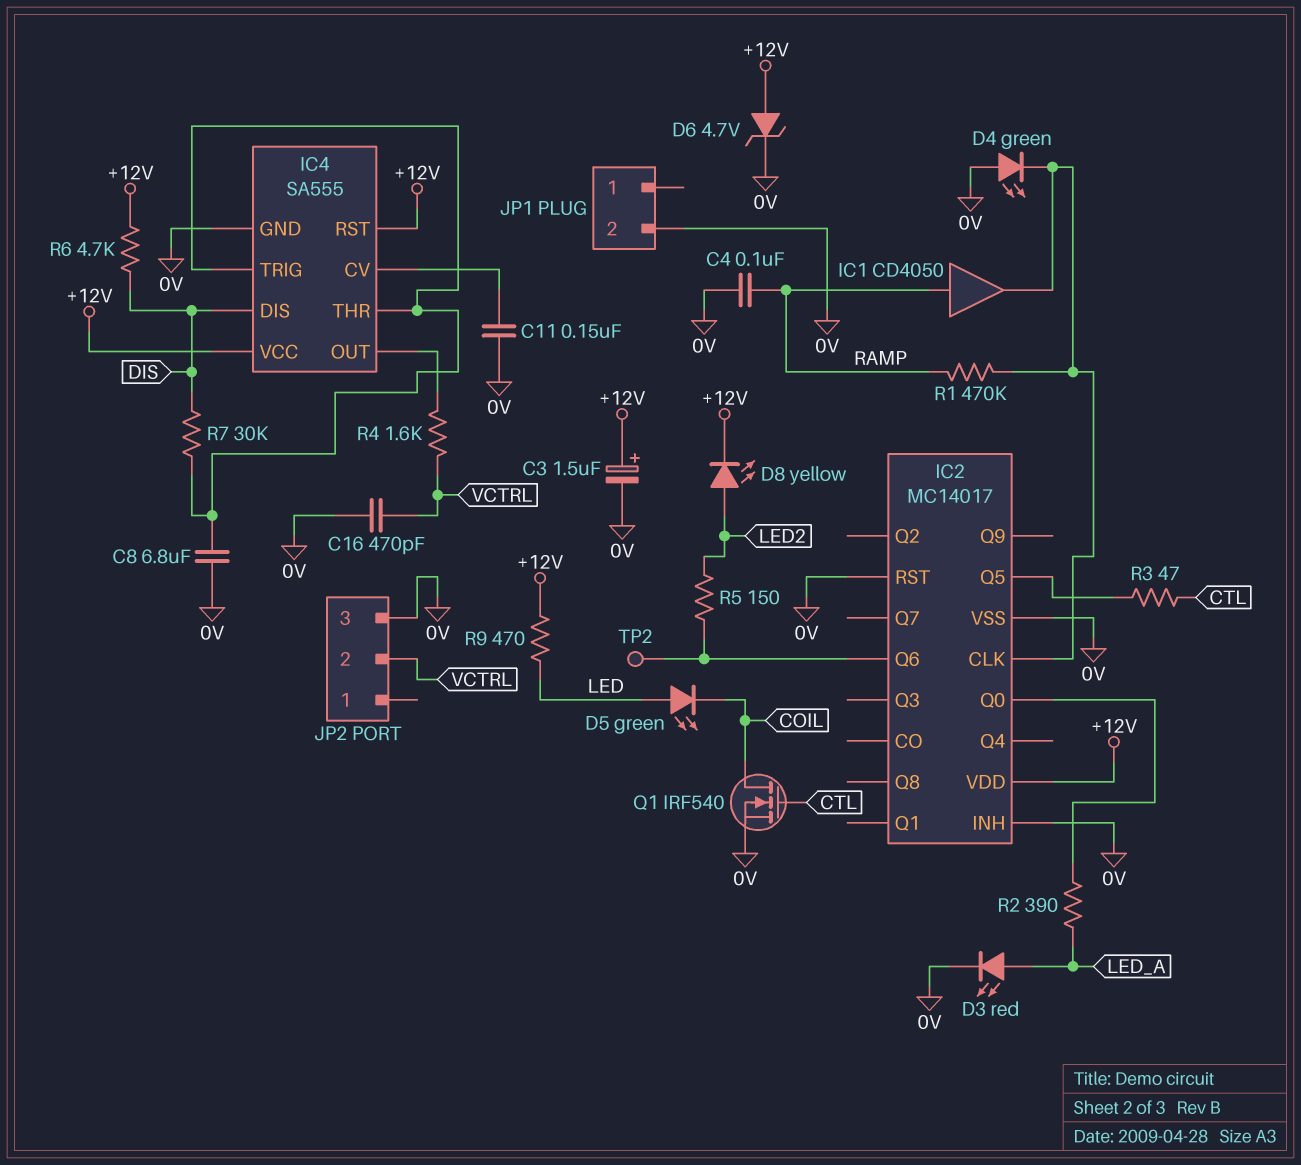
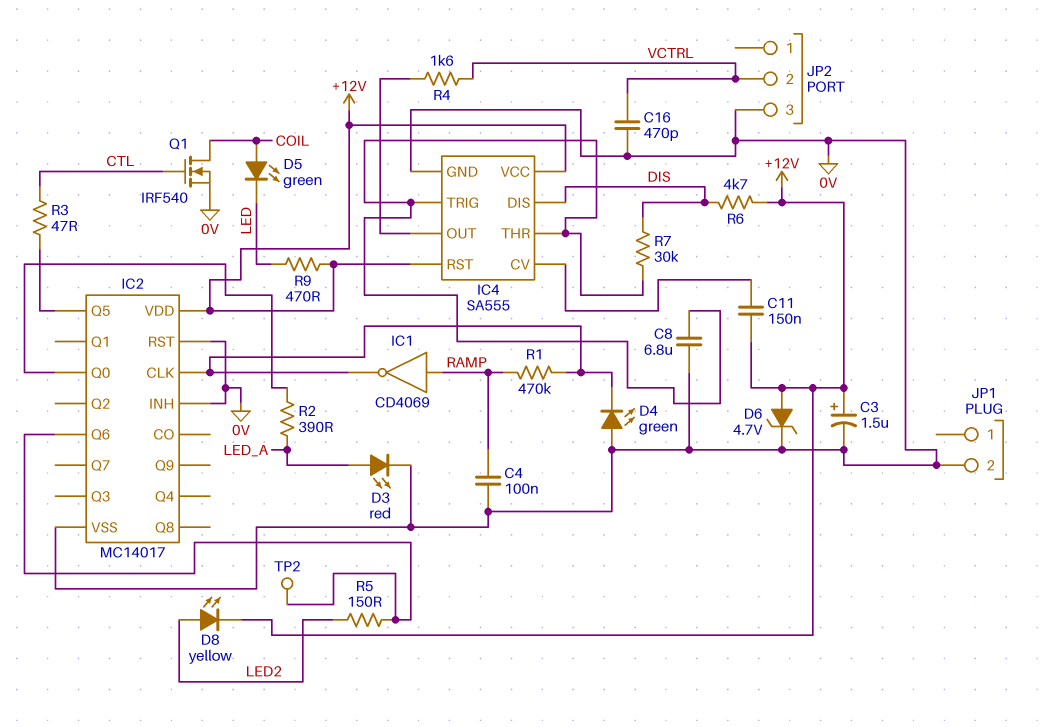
C11: 150nF (0V, IC4/CV) -> 150nF (+12V, IC4/CV)
D5: LED green (A LED, K COIL) -> LED green (A COIL, K LED)
IC1: buffer CD4050 (in RAMP, out IC2/CLK) -> NOT CD4069 (in RAMP, out IC2/CLK)

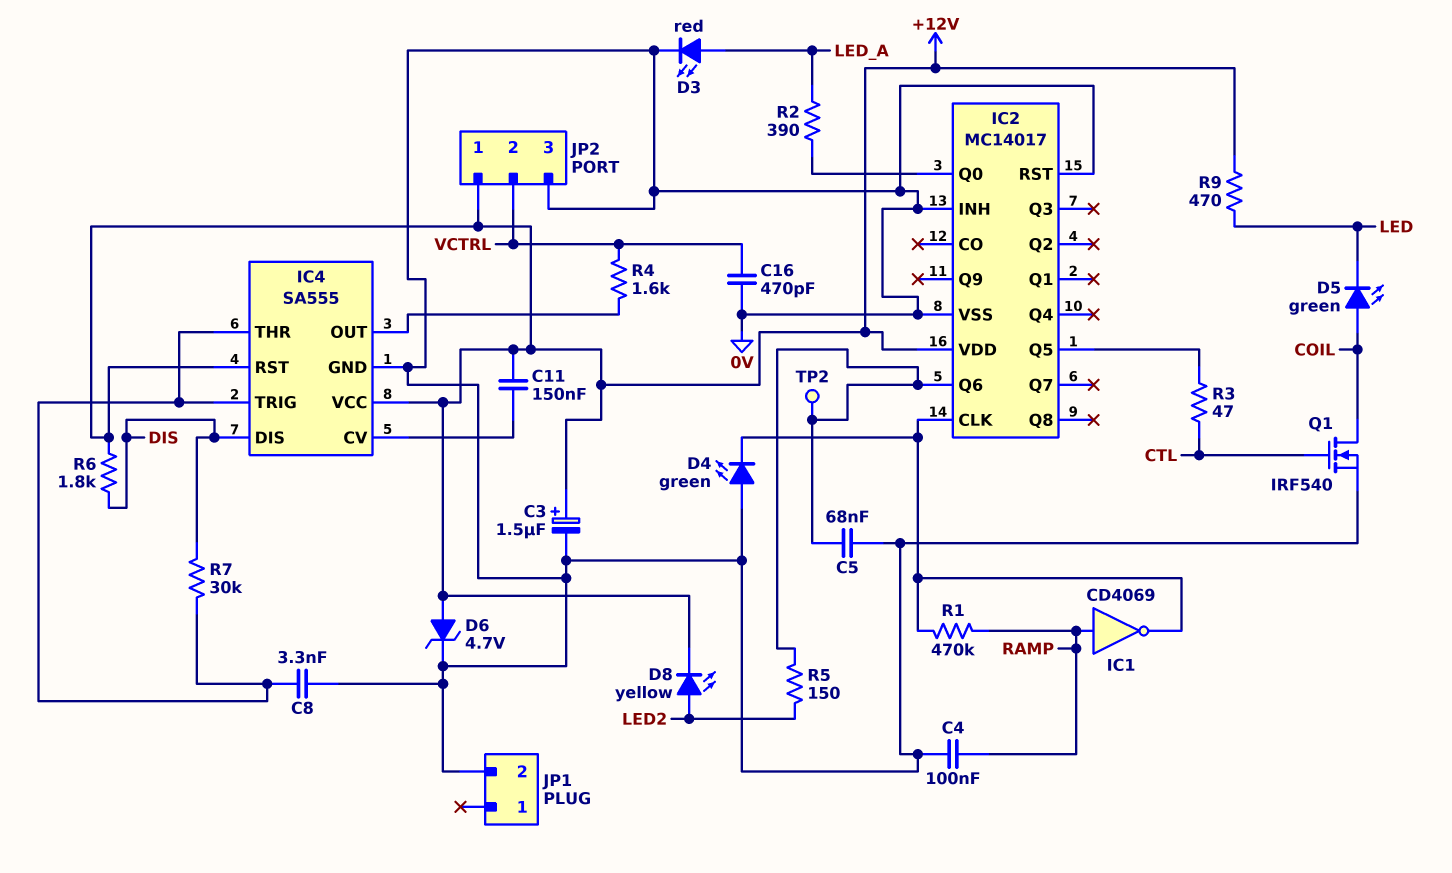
C5: none -> 68nF (0V, IC2/Q6)
C8: 6.8uF (0V, IC4/THR) -> 3.3nF (0V, IC4/THR)
JP2 pin 1: none -> +12V
R6: 4.7k (+12V, DIS) -> 1.8k (+12V, DIS)

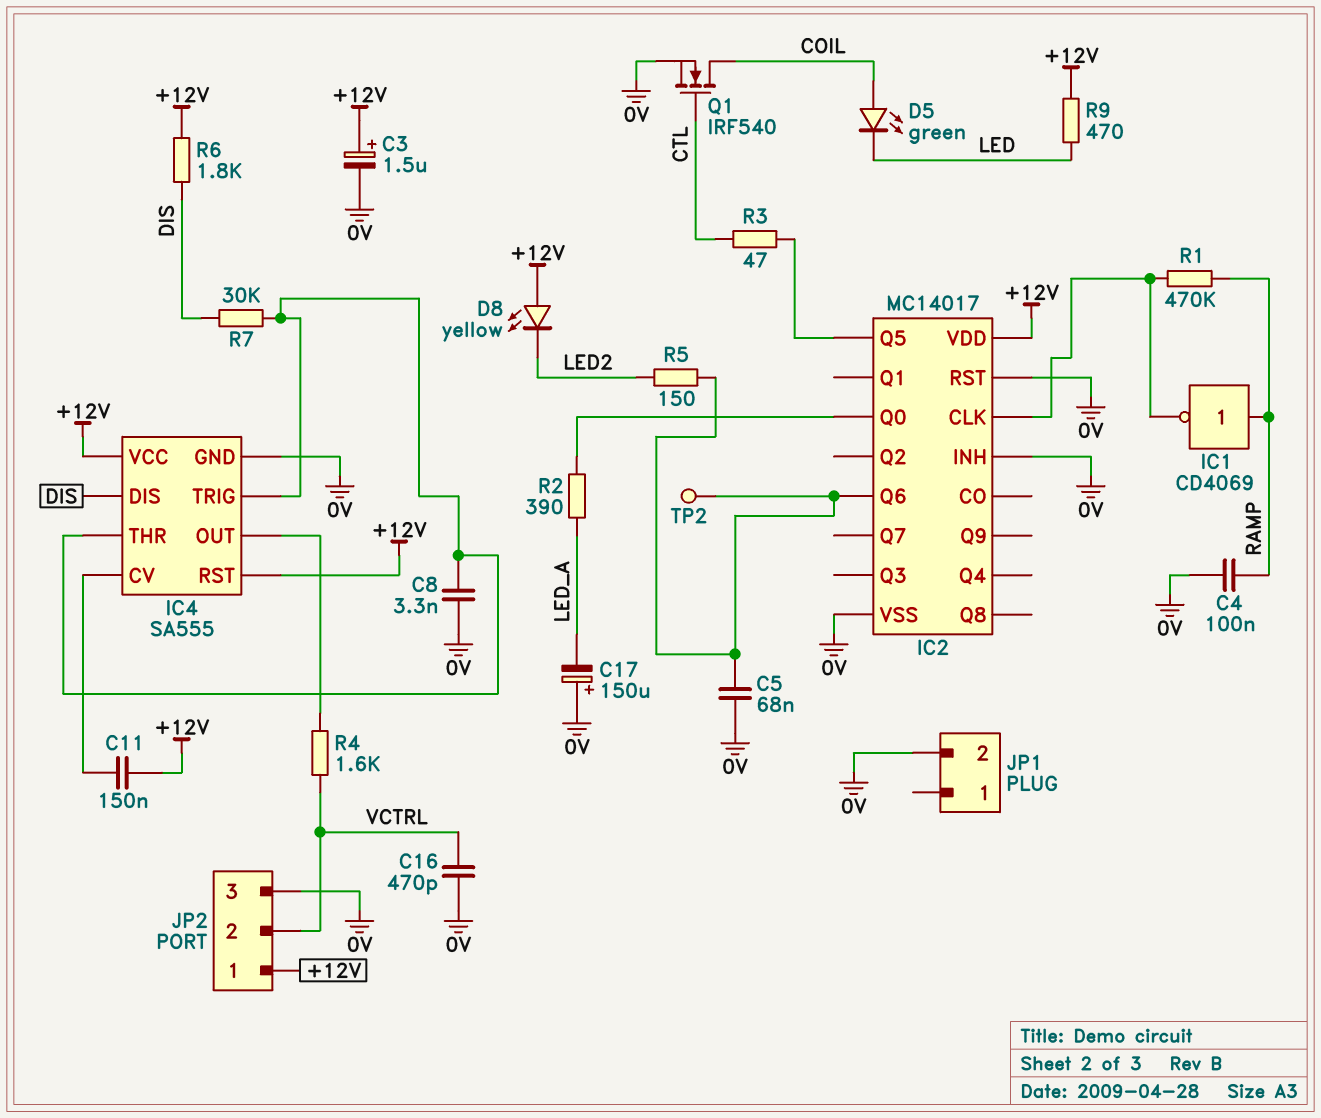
C17: none -> 150uF (plus 0V, minus LED_A)
D3: LED red (A LED_A, K 0V) -> none
D4: LED green (A 0V, K IC2/CLK) -> none
D6: zener 4.7V (A +12V, K 0V) -> none
D8: LED yellow (A LED2, K +12V) -> LED yellow (A +12V, K LED2)

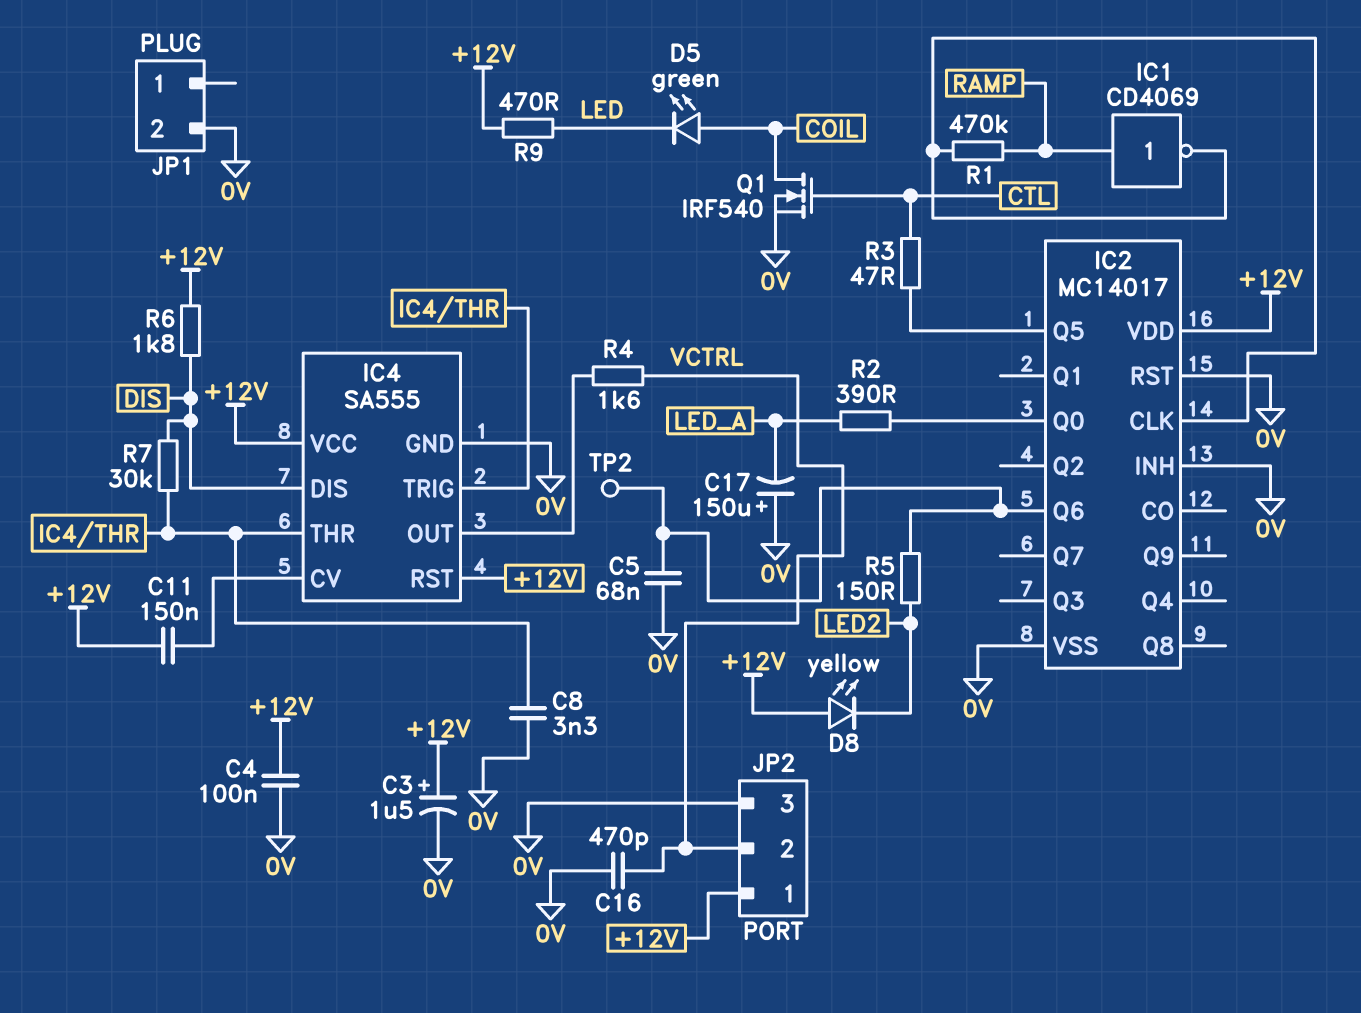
C4: 100nF (0V, RAMP) -> 100nF (+12V, 0V)

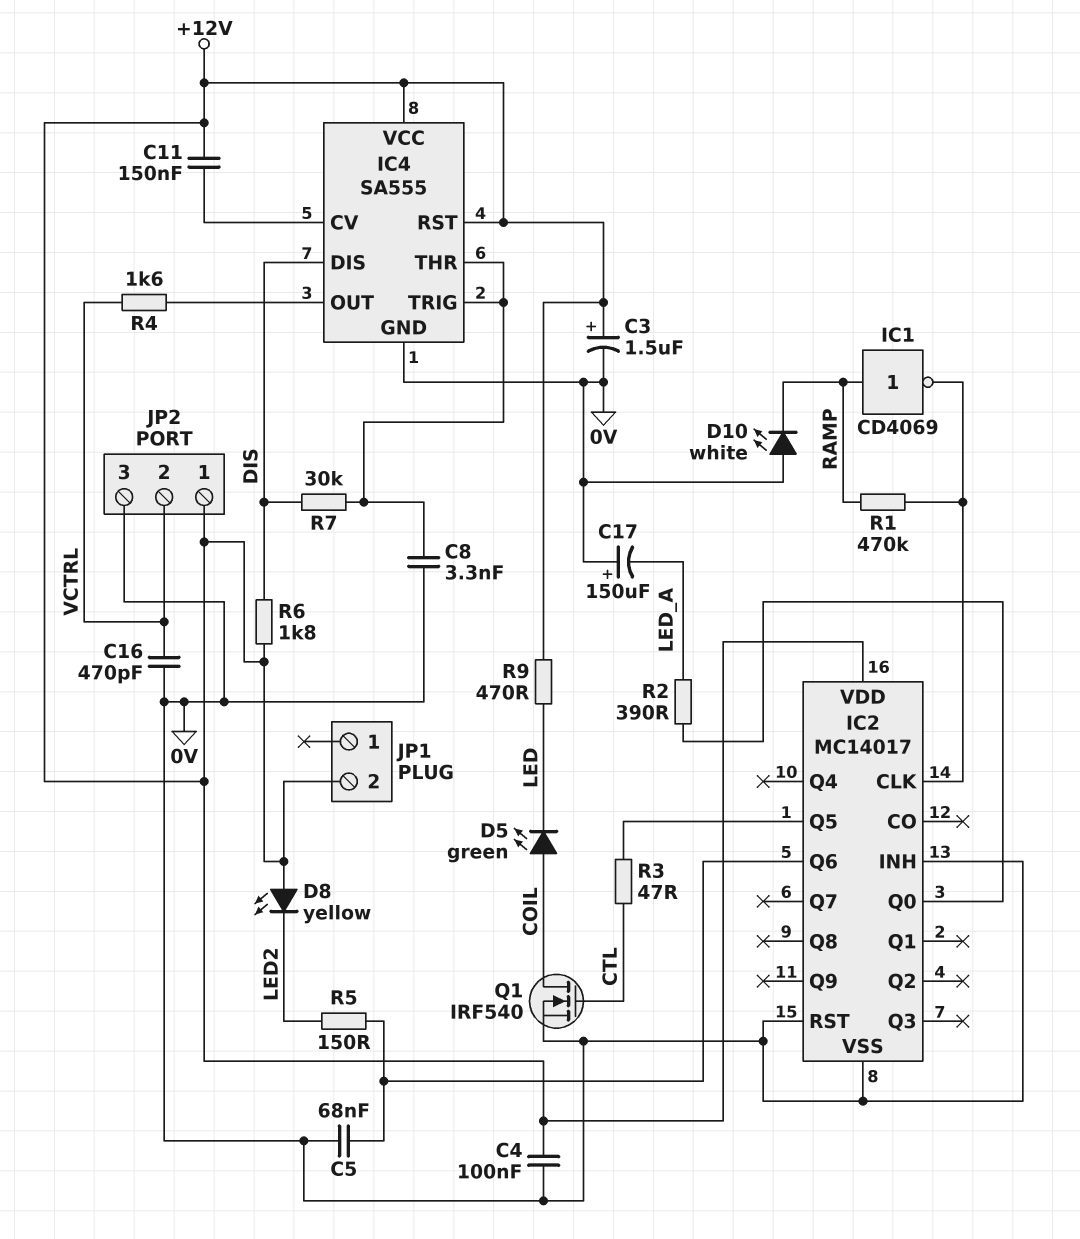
D10: none -> LED white (A 0V, K RAMP)
JP1 pin 2: 0V -> +12V
TP2: test point (IC2/Q6) -> none

